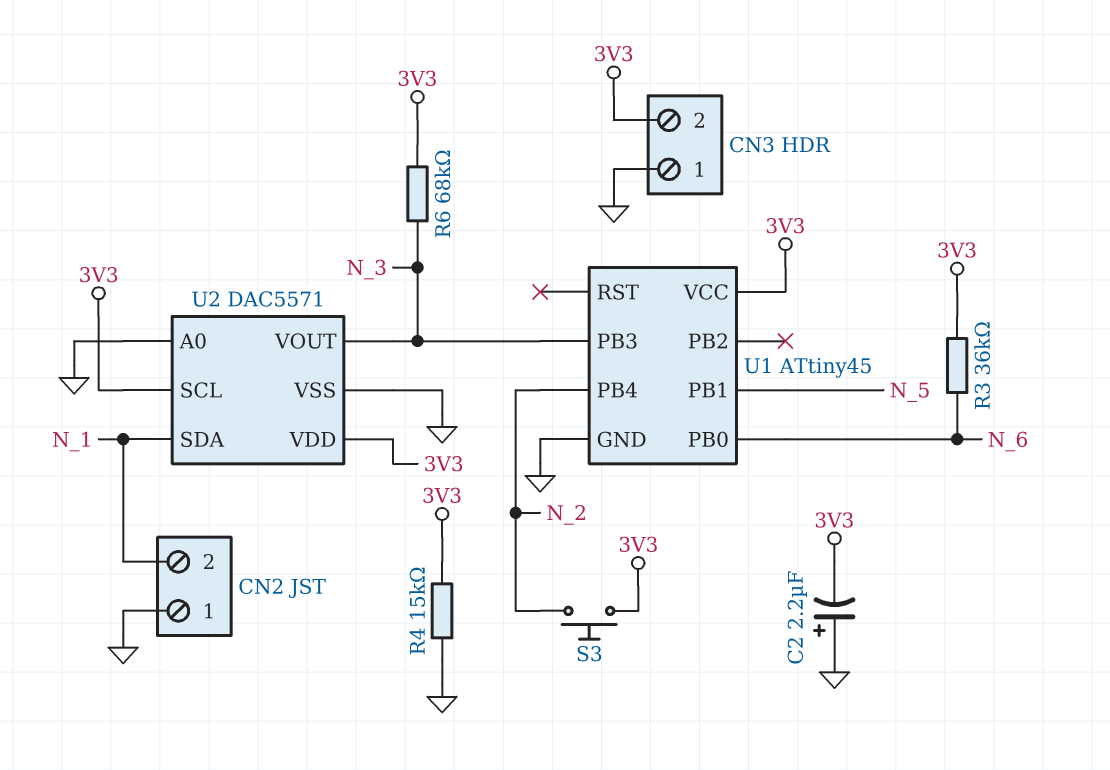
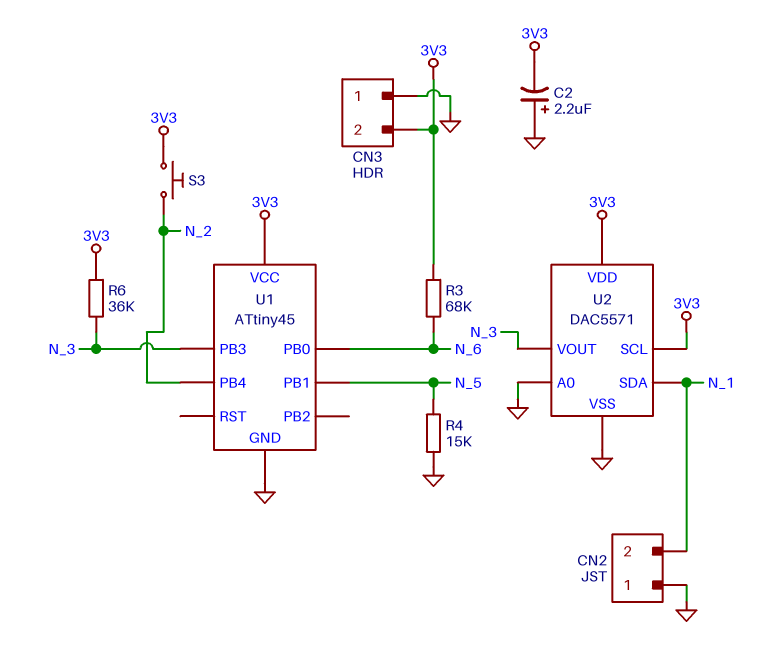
R3: 36k (3V3, N_6) -> 68k (3V3, N_6)
R4: 15k (3V3, GND) -> 15k (GND, N_5)
R6: 68k (3V3, N_3) -> 36k (3V3, N_3)

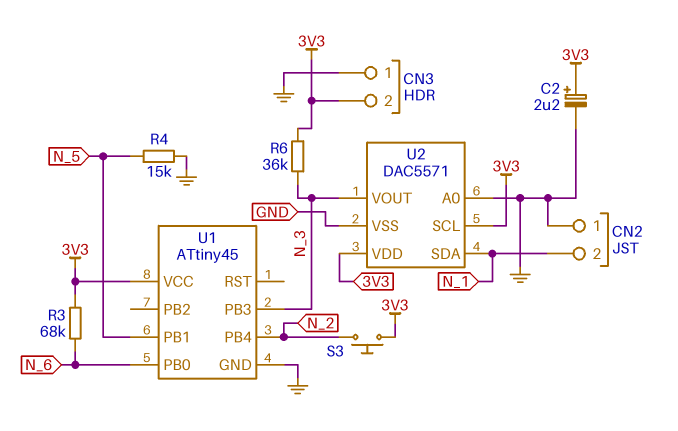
C2: 2.2uF (plus GND, minus 3V3) -> 2.2uF (plus 3V3, minus GND)

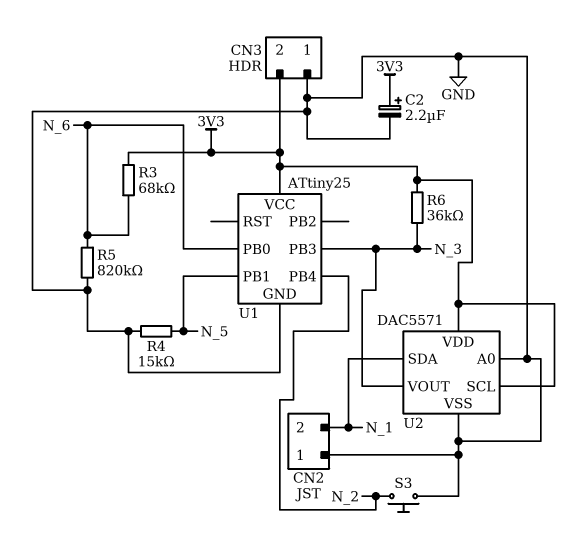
R5: none -> 820k (GND, N_6)
S3: button (3V3, N_2) -> button (GND, N_2)
U1: ATtiny45 -> ATtiny25

